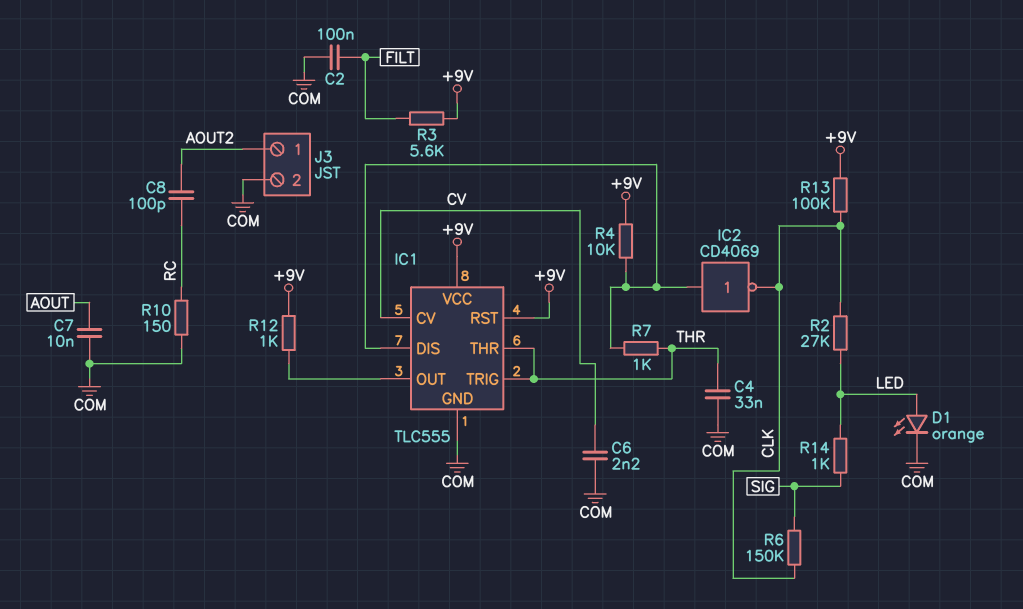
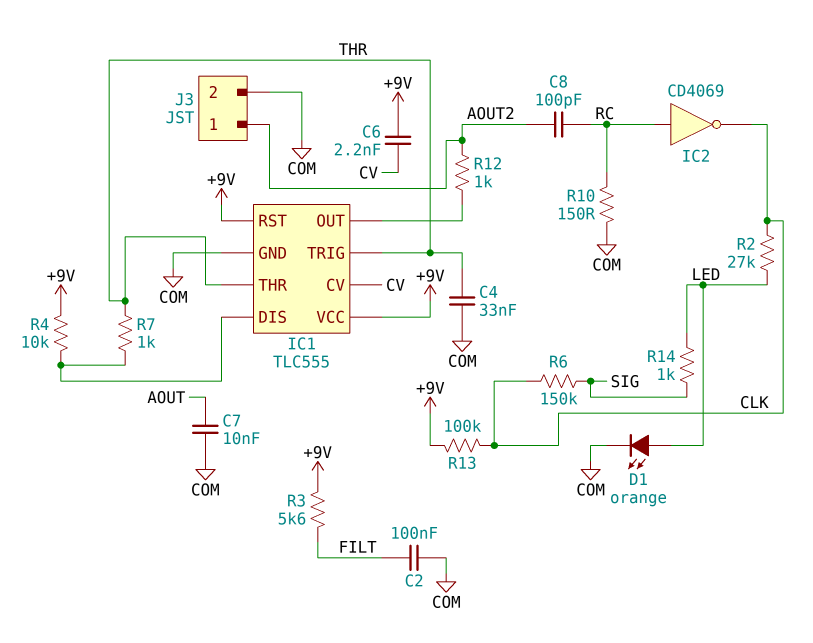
C6: 2.2nF (COM, CV) -> 2.2nF (+9V, CV)
IC2: NOT CD4069 (in IC1/DIS, out CLK) -> NOT CD4069 (in RC, out CLK)
R12: 1k (+9V, IC1/OUT) -> 1k (AOUT2, IC1/OUT)

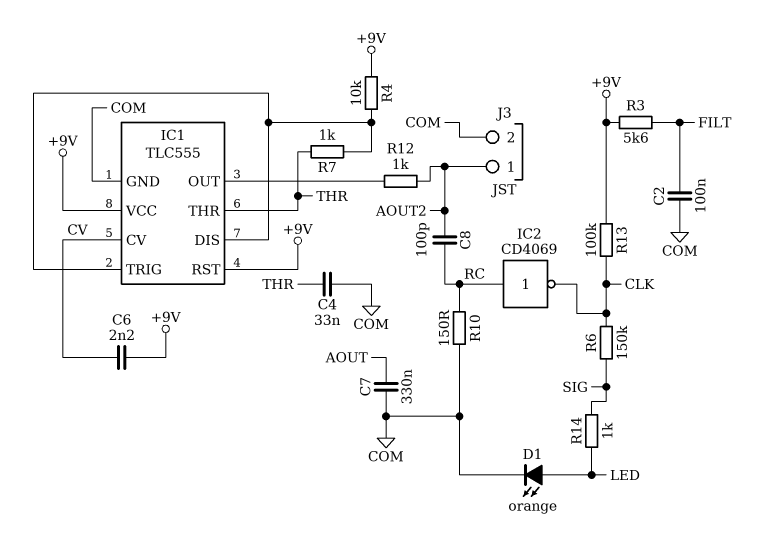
C7: 10nF (AOUT, COM) -> 330nF (AOUT, COM)
IC1 pin TRIG: THR -> IC1/DIS
R2: 27k (CLK, LED) -> none

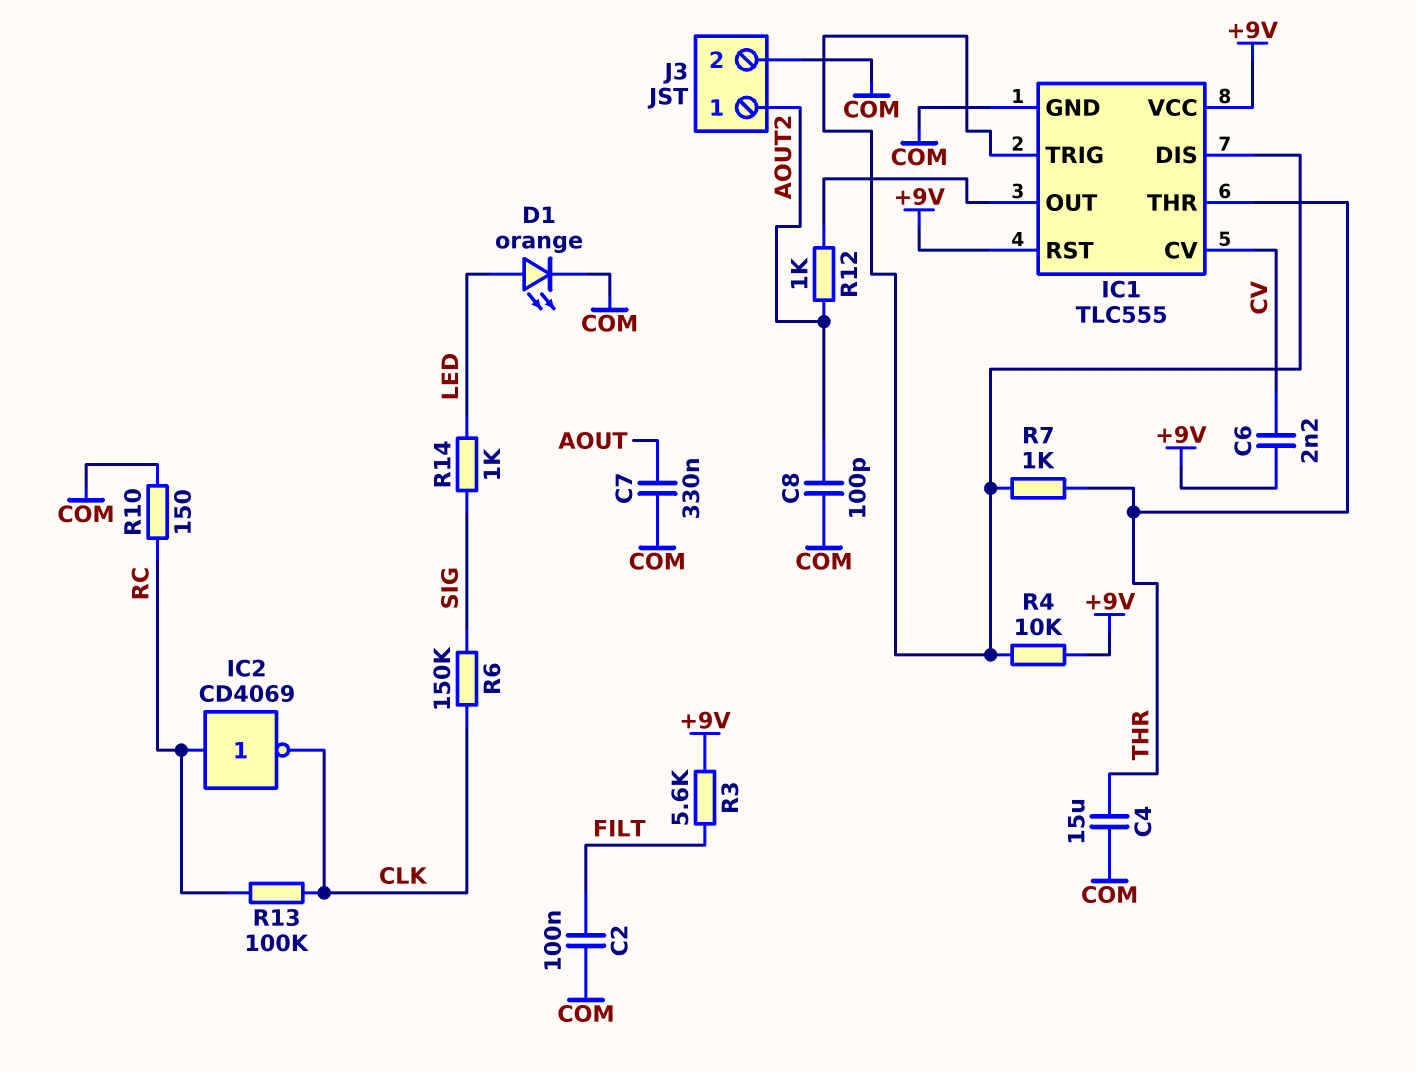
C4: 33nF (COM, THR) -> 15uF (COM, THR)
C8: 100pF (AOUT2, RC) -> 100pF (AOUT2, COM)
R13: 100k (+9V, CLK) -> 100k (CLK, RC)

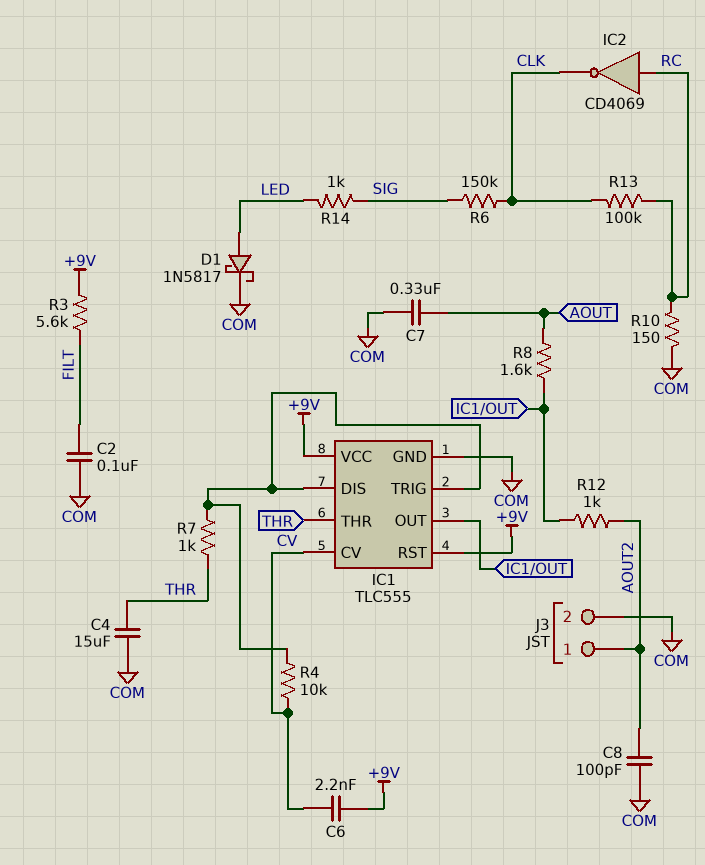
D1: LED orange (A LED, K COM) -> schottky 1N5817 (A LED, K COM)
R4: 10k (+9V, IC1/DIS) -> 10k (CV, IC1/DIS)
R8: none -> 1.6k (AOUT, IC1/OUT)

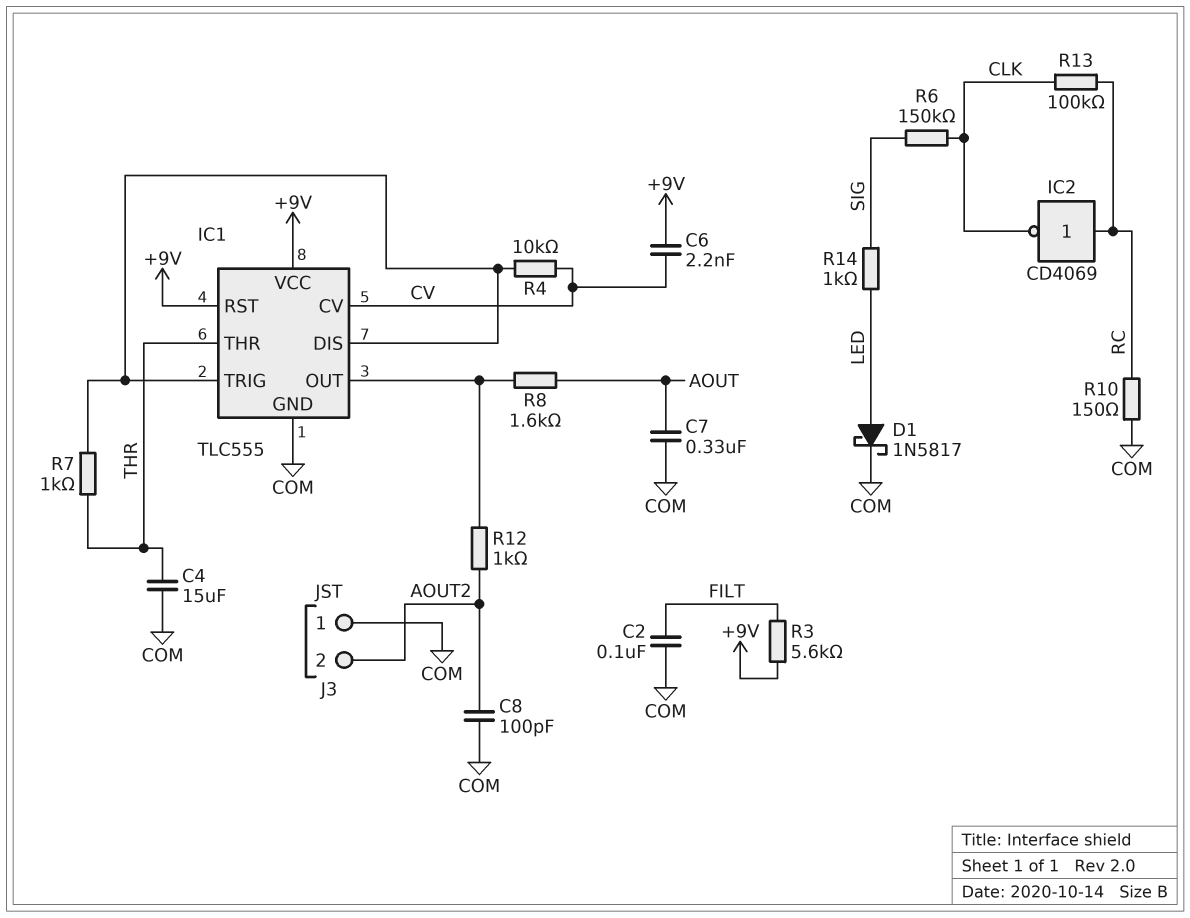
J3 pin 1: AOUT2 -> COM
J3 pin 2: COM -> AOUT2

